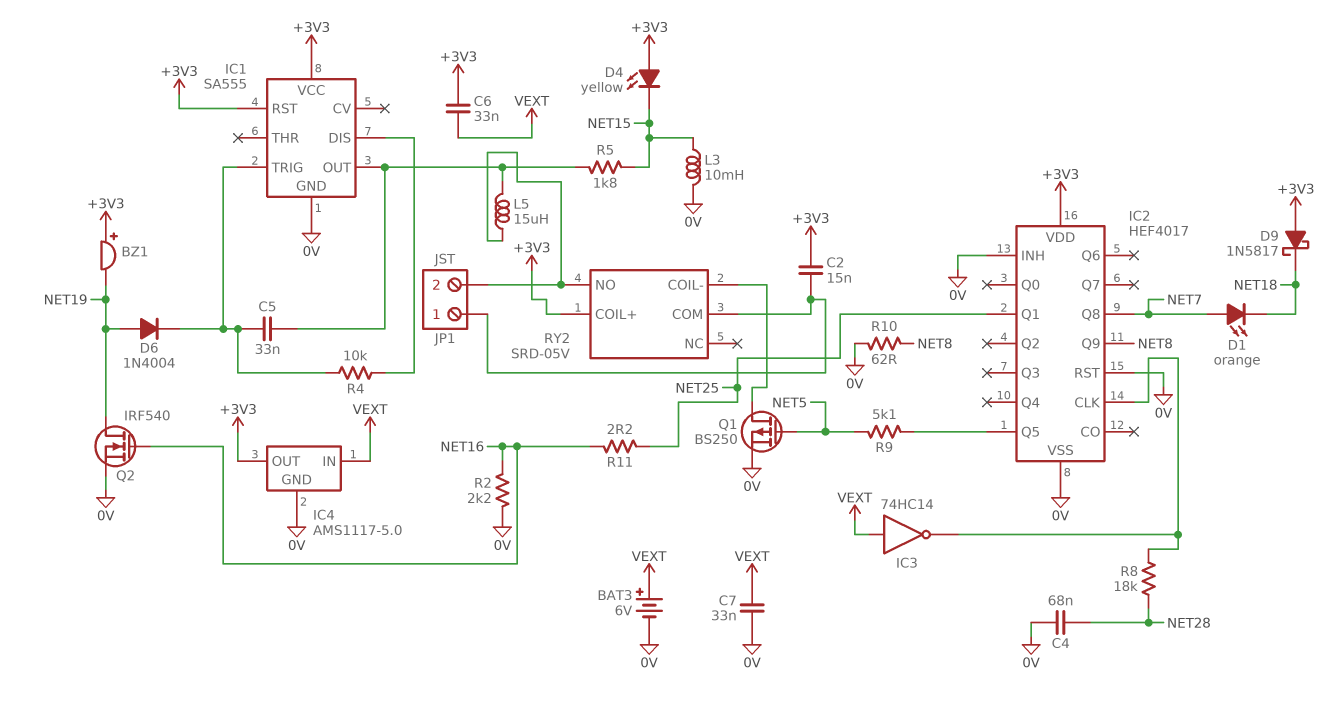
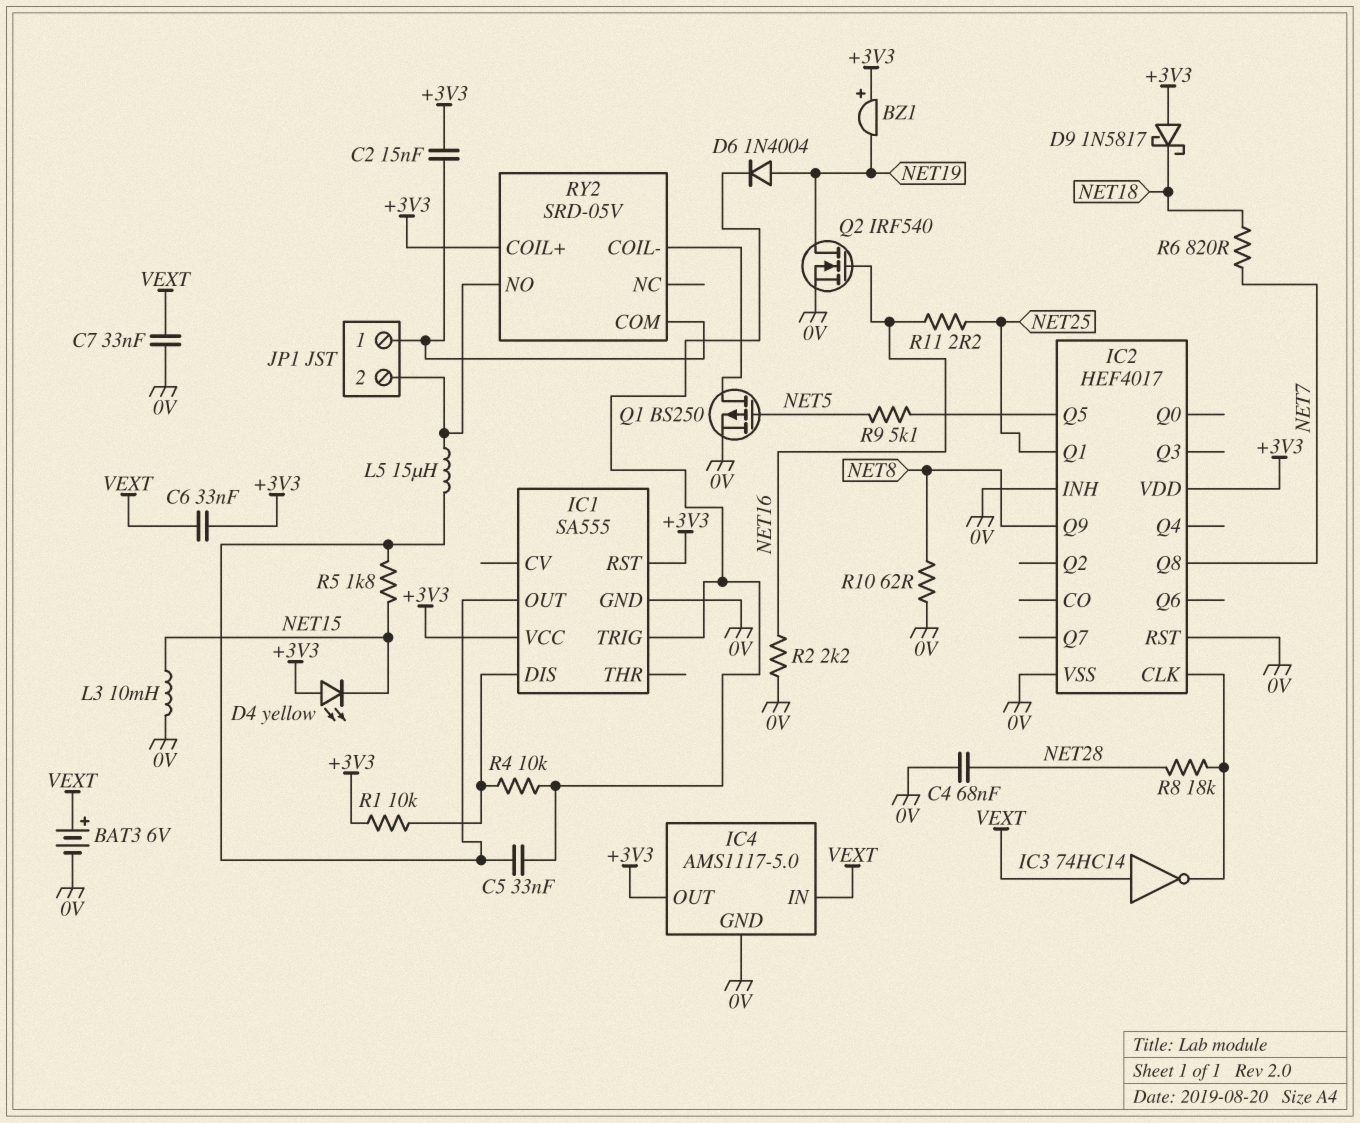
D1: LED orange (A NET7, K NET18) -> none
R1: none -> 10k (+3V3, IC1/DIS)
R6: none -> 820 (NET7, NET18)

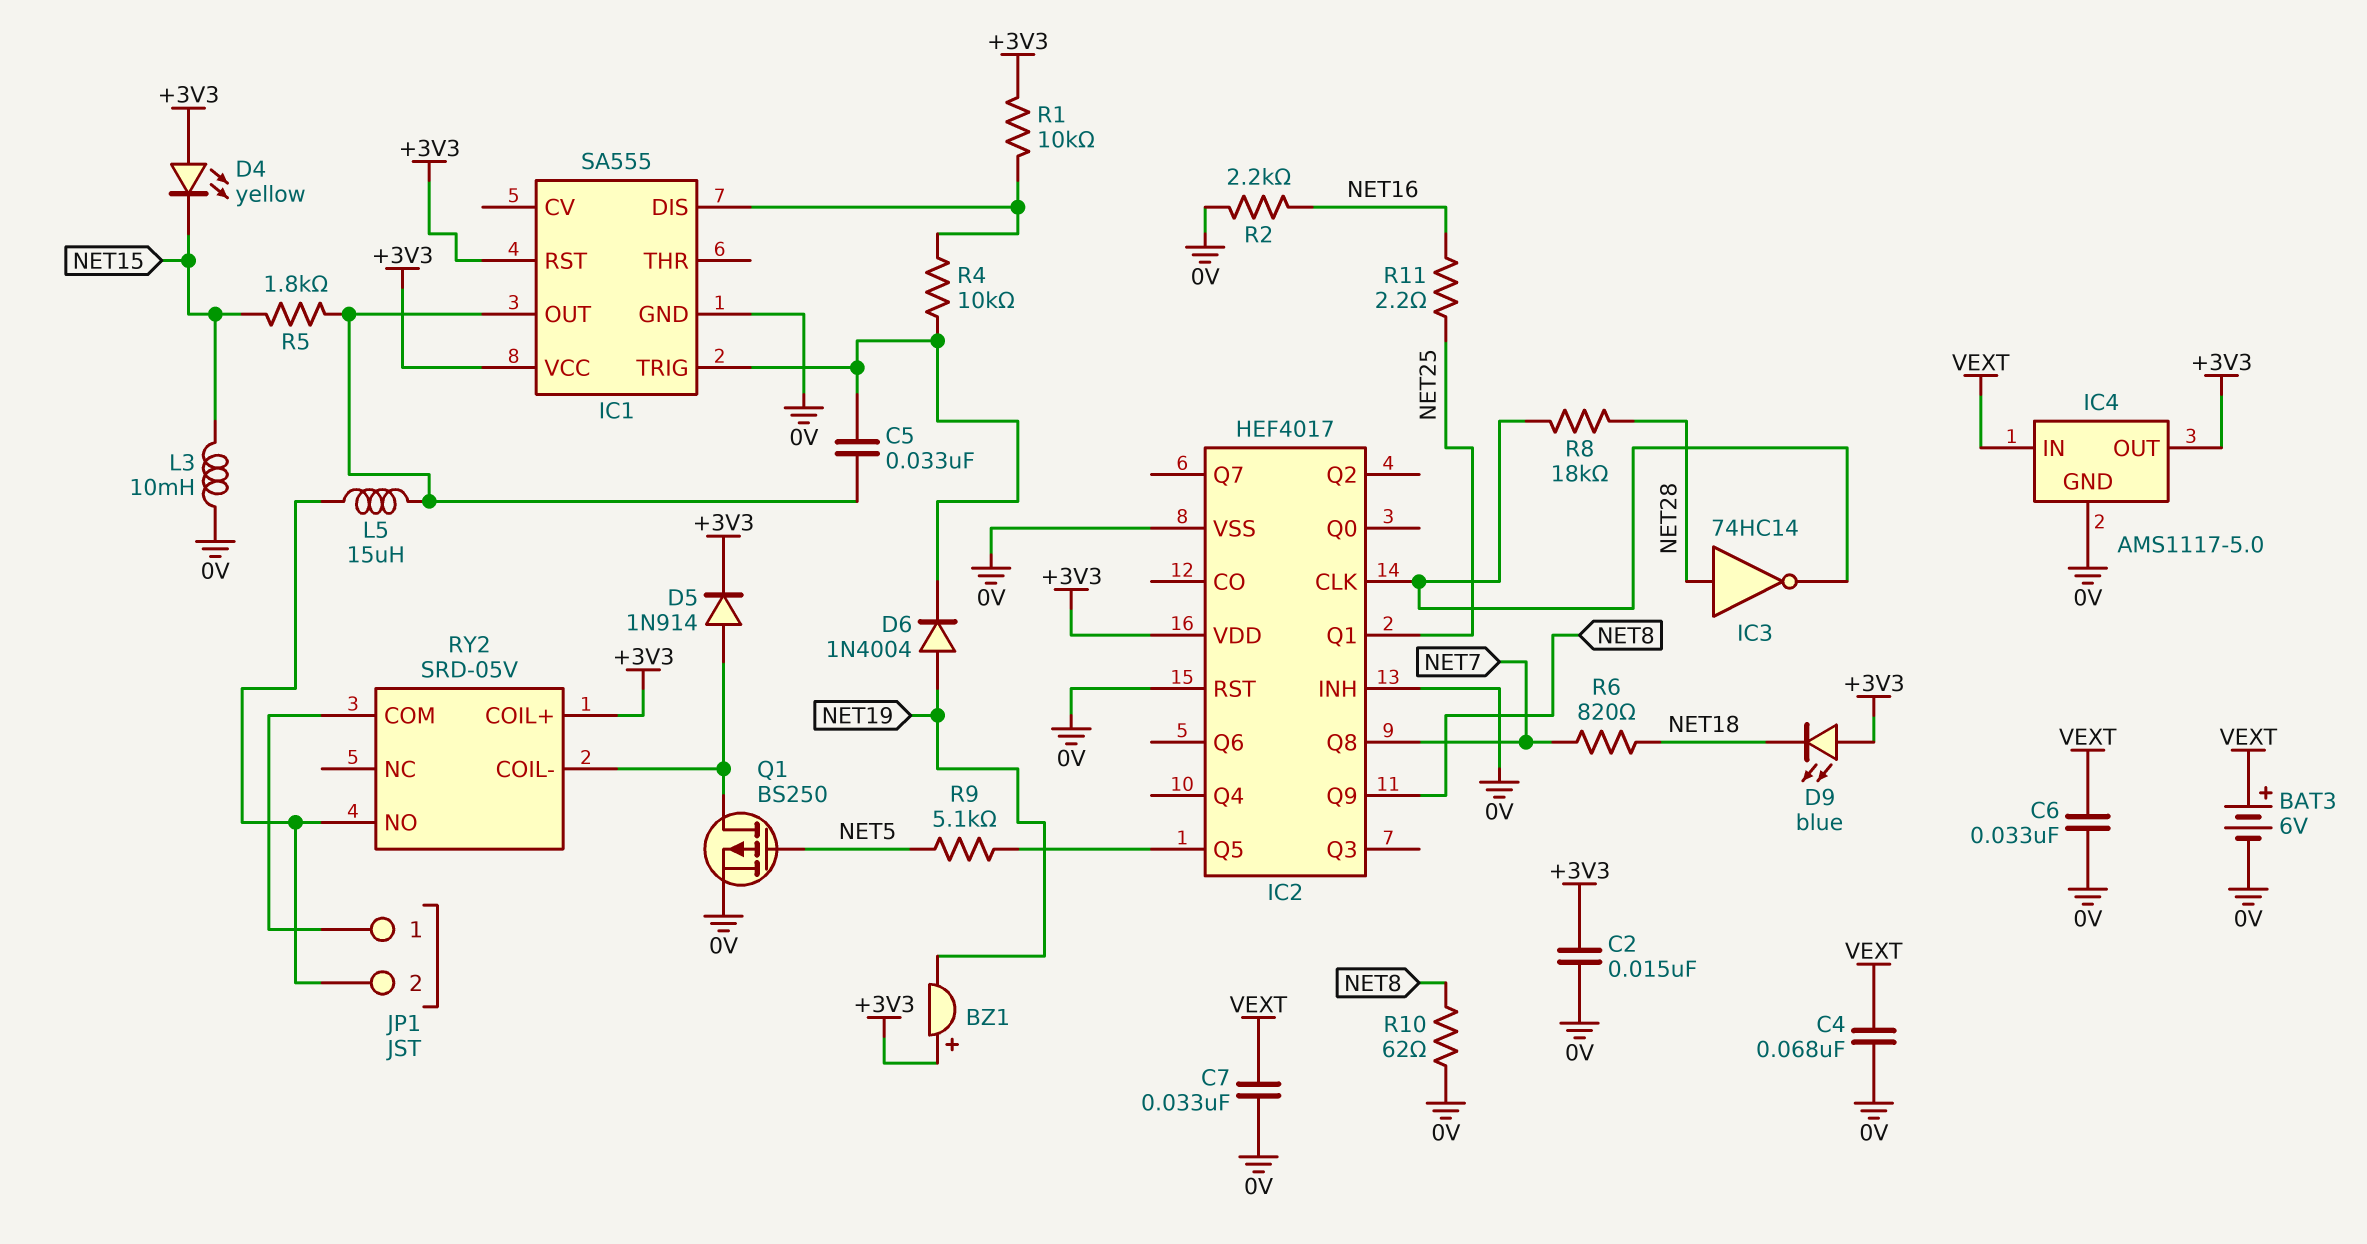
C2: 15nF (+3V3, JP1/1) -> 15nF (+3V3, 0V)
C4: 68nF (0V, NET28) -> 68nF (0V, VEXT)
C6: 33nF (+3V3, VEXT) -> 33nF (0V, VEXT)
D5: none -> diode 1N914 (A RY2/COIL-, K +3V3)
D9: schottky 1N5817 (A +3V3, K NET18) -> LED blue (A +3V3, K NET18)
IC3: NOT 74HC14 (in VEXT, out IC2/CLK) -> NOT 74HC14 (in NET28, out IC2/CLK)
Q2: NMOS IRF540 (G NET16, D NET19, S 0V) -> none

